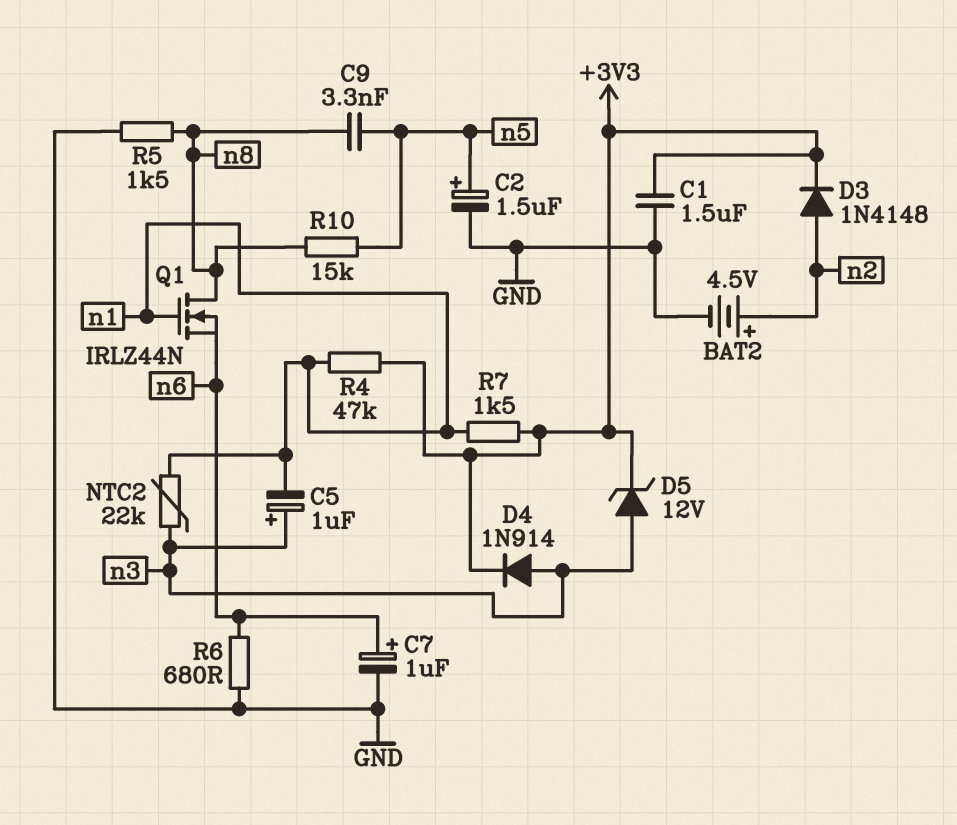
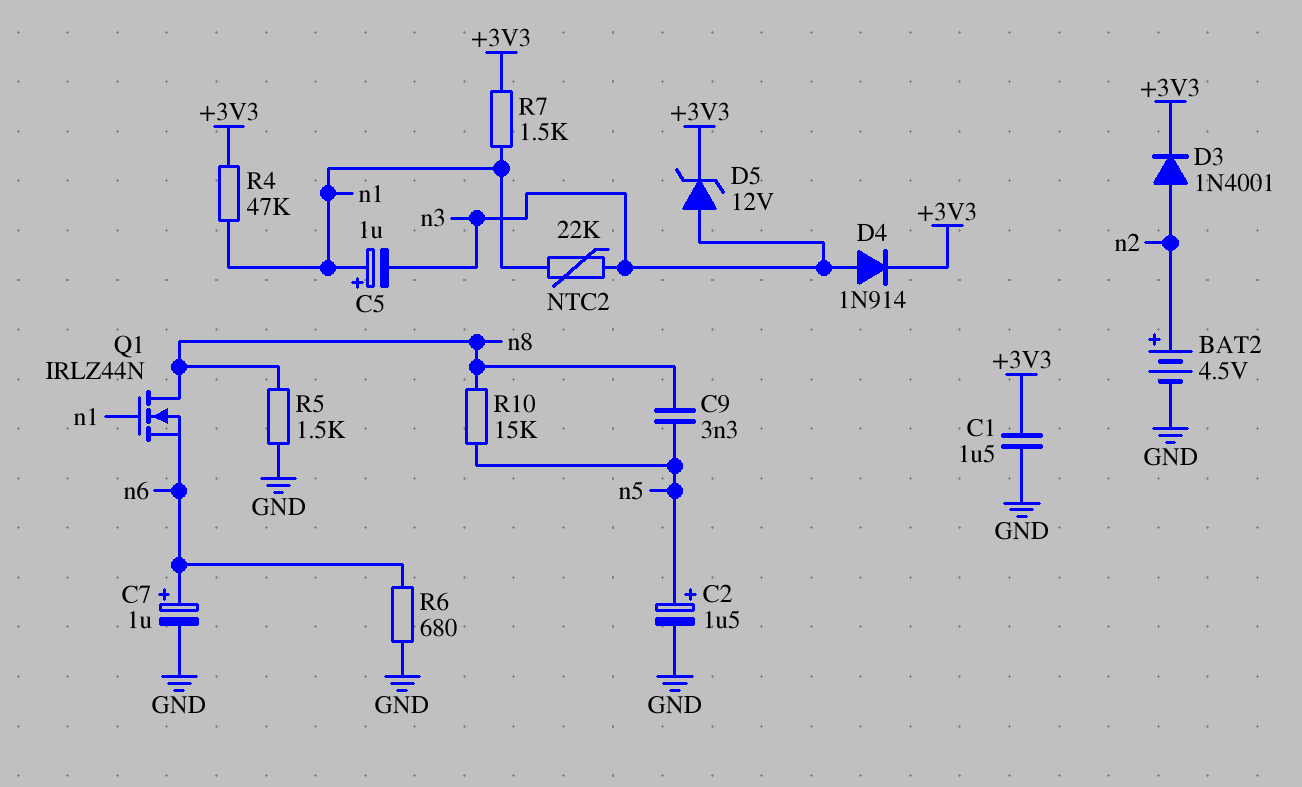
C5: 1uF (plus n3, minus n1) -> 1uF (plus n1, minus n3)
D3: diode 1N4148 (A n2, K +3V3) -> diode 1N4001 (A n2, K +3V3)

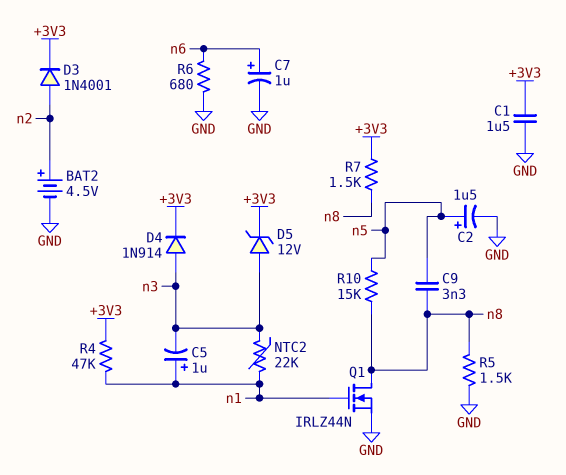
Q1: NMOS IRLZ44N (G n1, D n8, S n6) -> NMOS IRLZ44N (G n1, D n8, S GND)
R7: 1.5k (+3V3, n1) -> 1.5k (+3V3, n8)

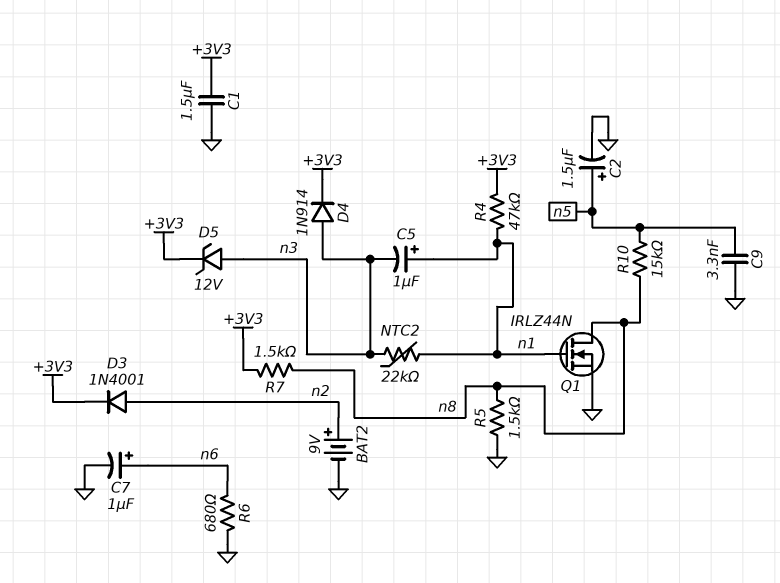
BAT2: 4.5V (plus n2, minus GND) -> 9V (plus n2, minus GND)
C9: 3.3nF (n5, n8) -> 3.3nF (GND, n5)

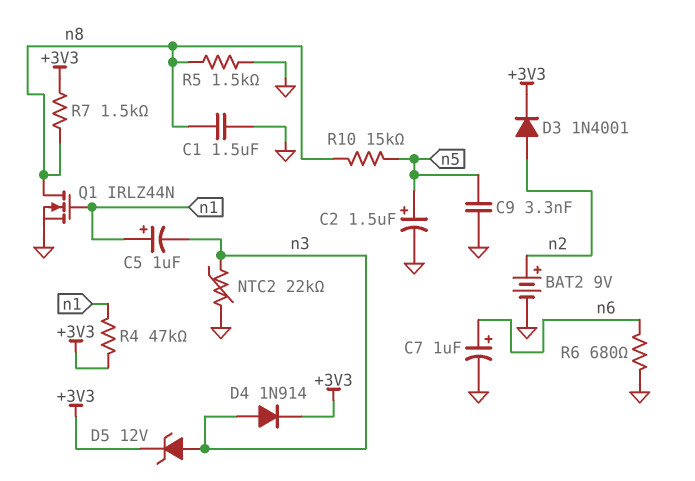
C1: 1.5uF (+3V3, GND) -> 1.5uF (GND, n8)
NTC2: 22k (n1, n3) -> 22k (GND, n3)

